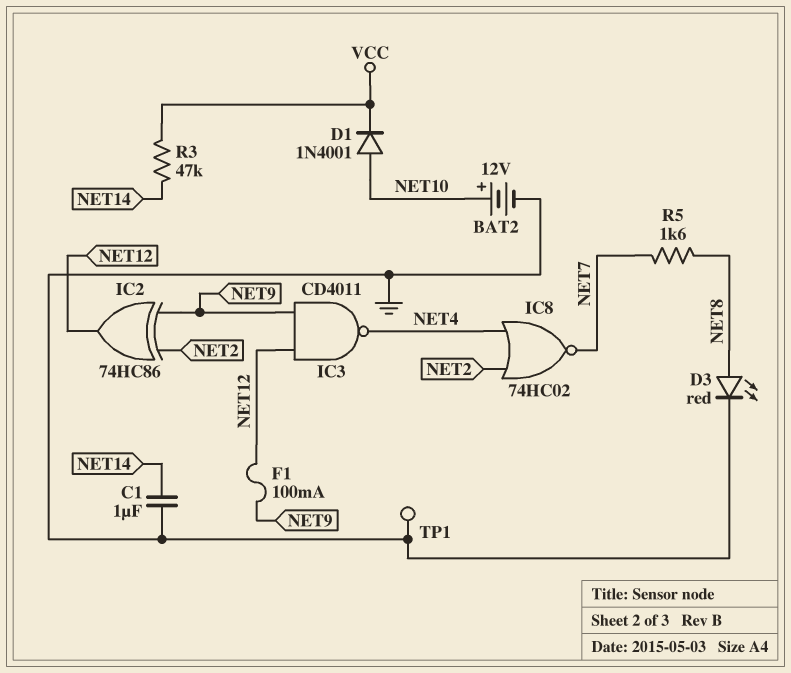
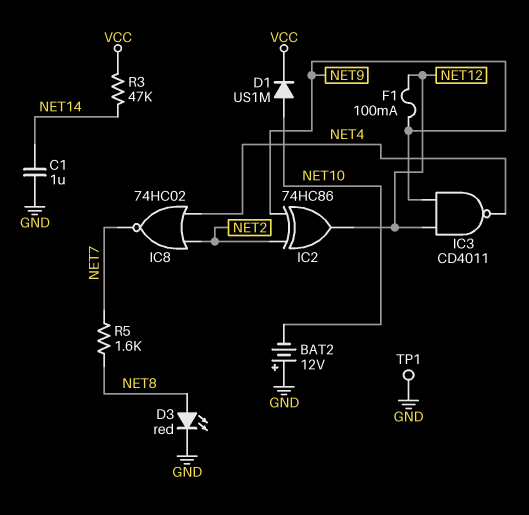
BAT2: 12V (plus NET10, minus GND) -> 12V (plus GND, minus NET10)
D1: diode 1N4001 (A NET10, K VCC) -> diode US1M (A NET10, K VCC)

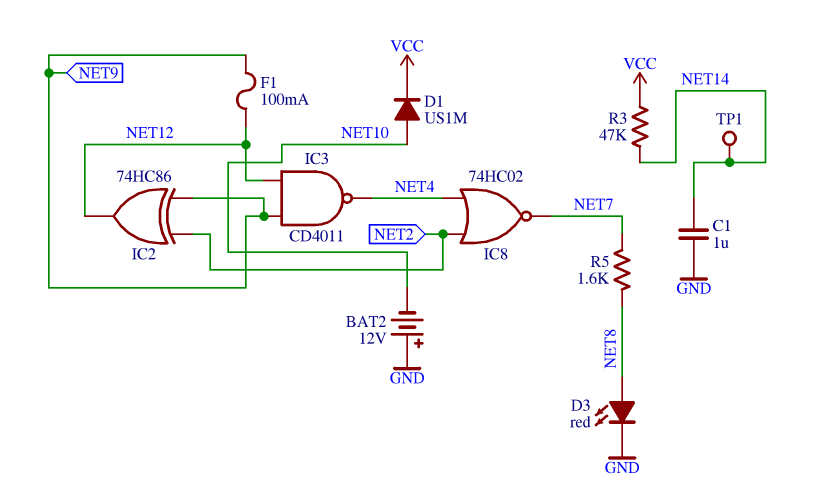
TP1: test point (GND) -> test point (NET14)

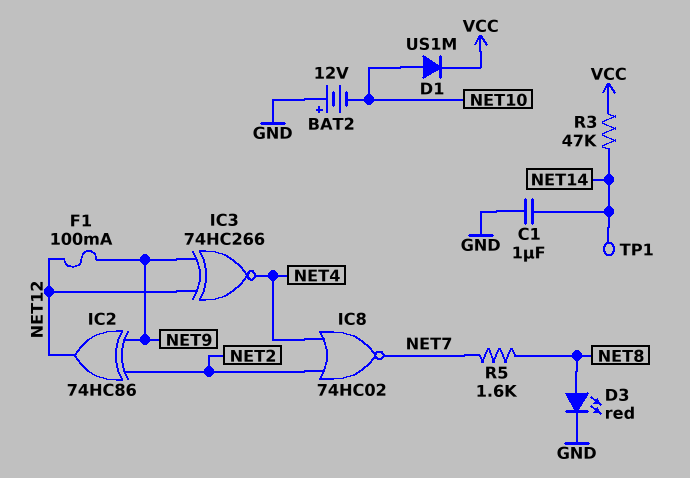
IC3: NAND CD4011 (in NET9, in NET12, out NET4) -> XNOR 74HC266 (in NET9, in NET12, out NET4)

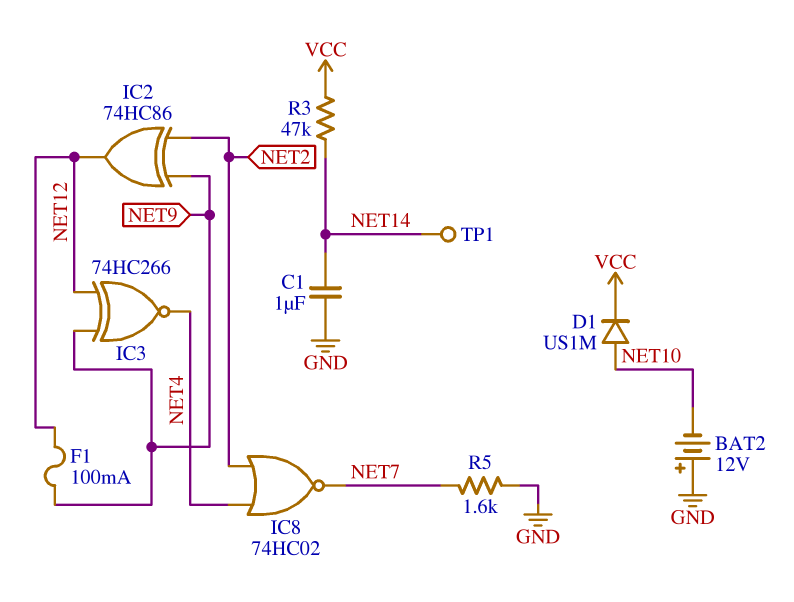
D3: LED red (A NET8, K GND) -> none
R5: 1.6k (NET7, NET8) -> 1.6k (GND, NET7)

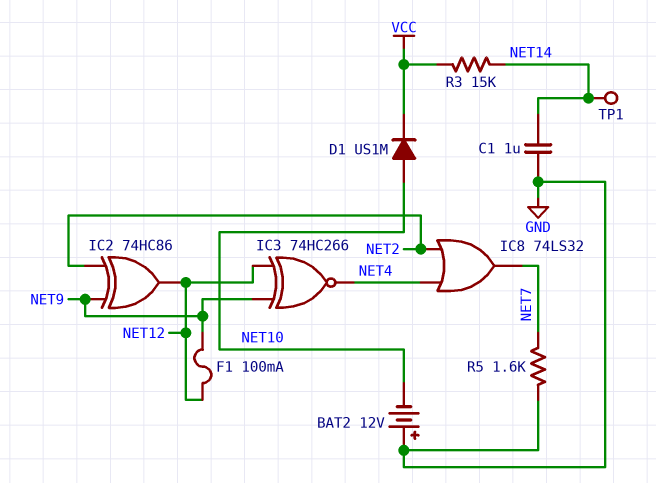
IC8: NOR 74HC02 (in NET2, in NET4, out NET7) -> OR 74LS32 (in NET2, in NET4, out NET7)
R3: 47k (NET14, VCC) -> 15k (NET14, VCC)

